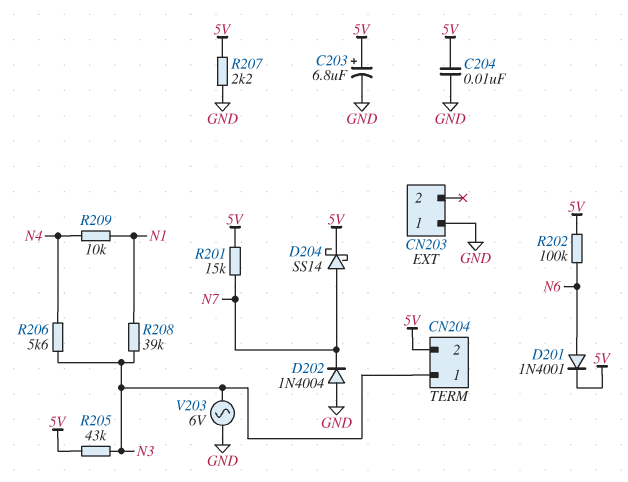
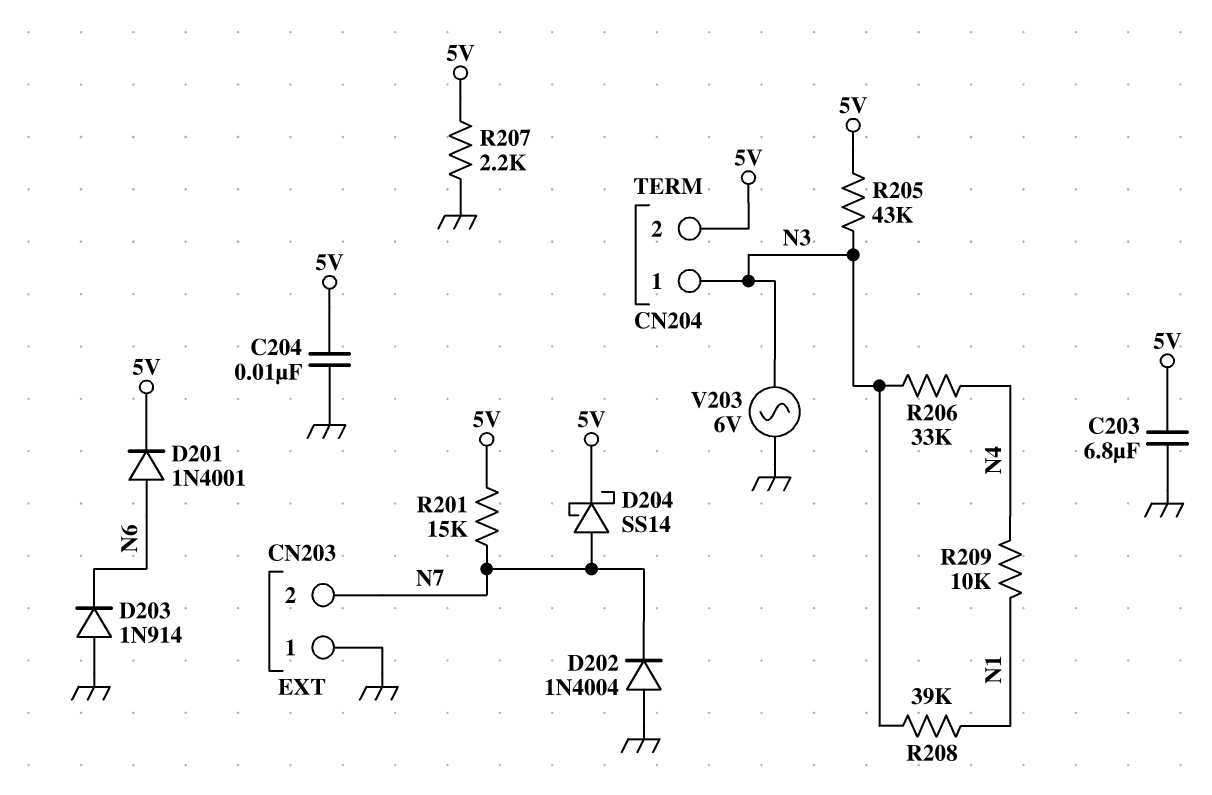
C203: 6.8uF (plus 5V, minus GND) -> 6.8uF (5V, GND)
CN203 pin 2: none -> N7
D203: none -> diode 1N914 (A GND, K N6)
R202: 100k (5V, N6) -> none
R206: 5.6k (N3, N4) -> 33k (N3, N4)

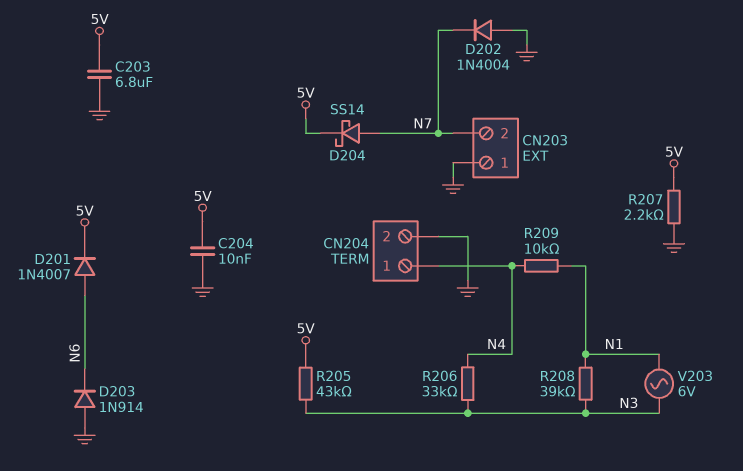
CN204 pin 1: N3 -> N4
CN204 pin 2: 5V -> GND
D201: diode 1N4001 (A N6, K 5V) -> diode 1N4007 (A N6, K 5V)
R201: 15k (5V, N7) -> none
V203: AC 6V (GND, N3) -> AC 6V (N1, N3)

